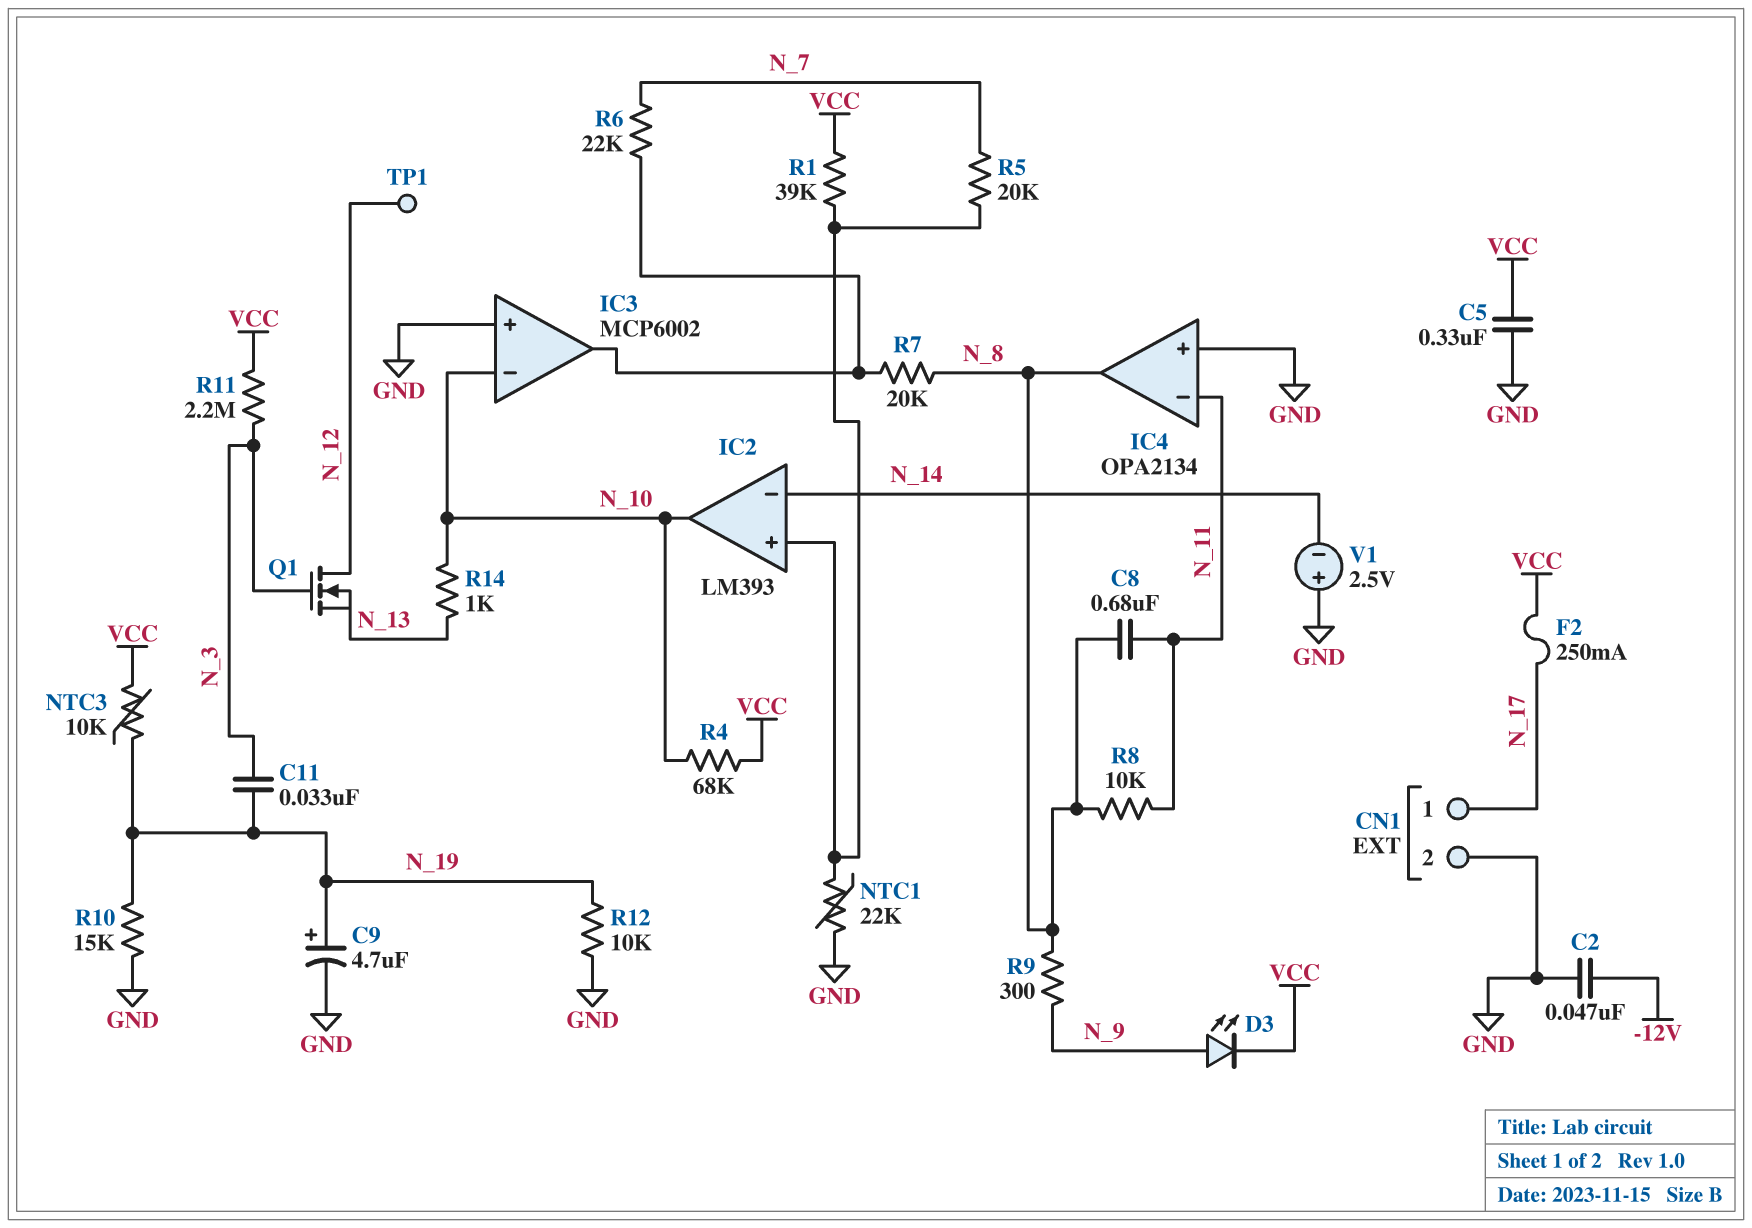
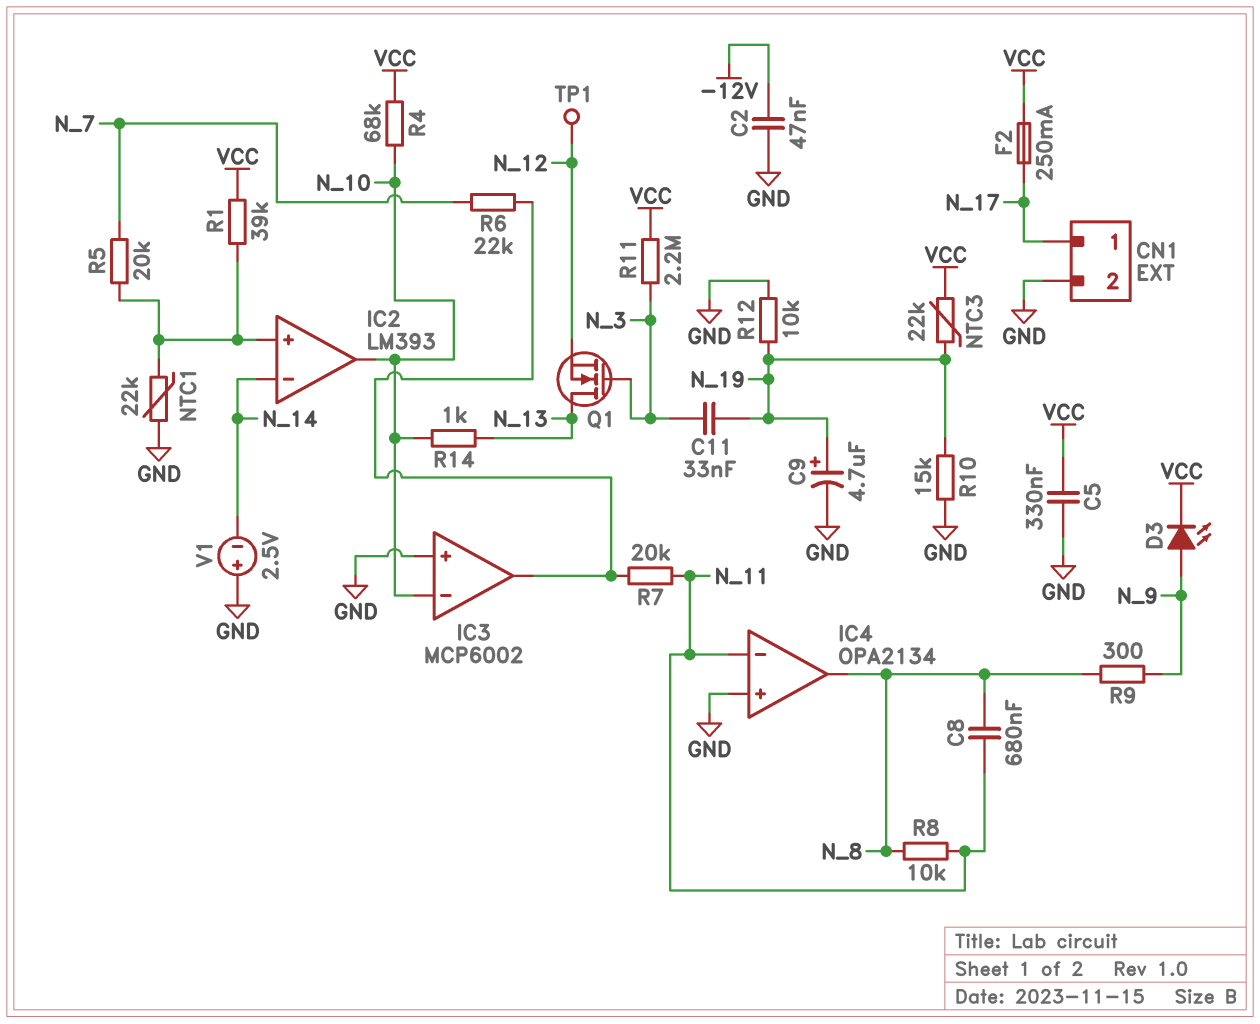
NTC3: 10k (N_19, VCC) -> 22k (N_19, VCC)
Q1: NMOS (G N_3, D N_12, S N_13) -> NMOS (G N_3, D N_13, S N_12)
R7: 20k (IC3/out, N_8) -> 20k (IC3/out, N_11)

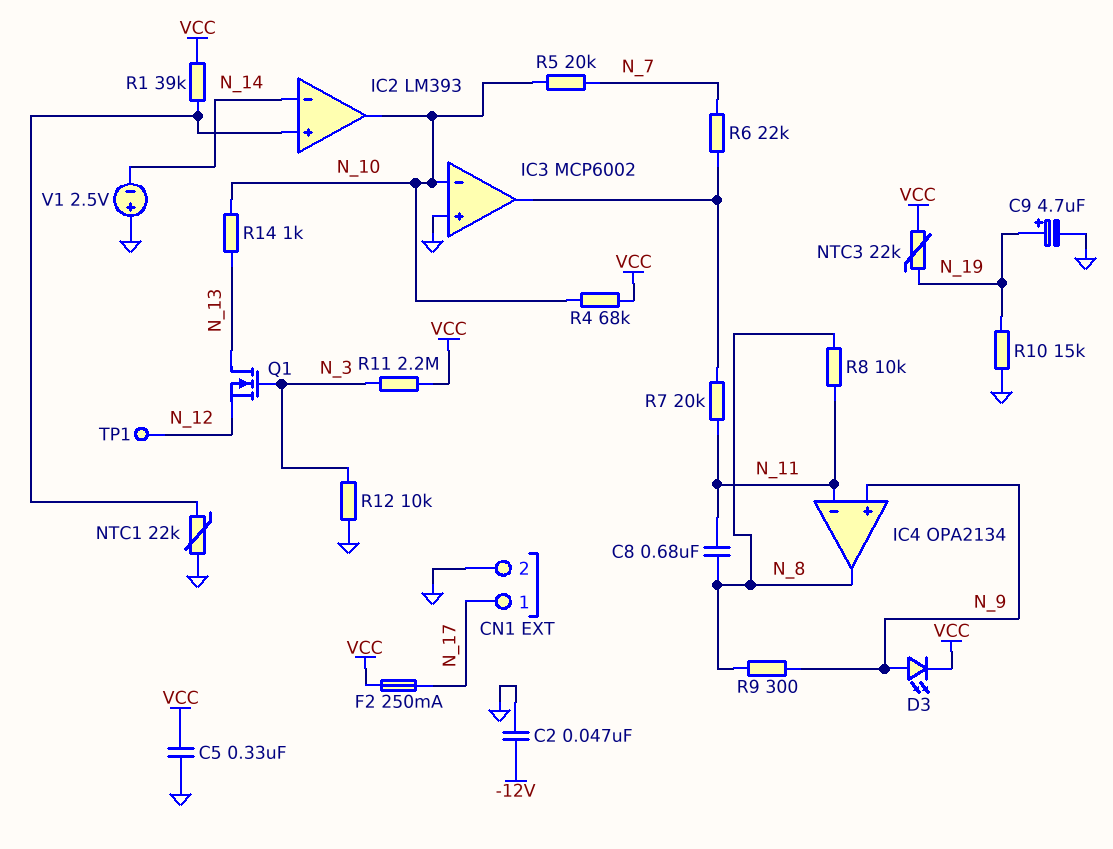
C11: 33nF (N_3, N_19) -> none
IC4 pin in+: GND -> N_9
R5: 20k (IC2/in+, N_7) -> 20k (N_7, N_10)
R12: 10k (GND, N_19) -> 10k (GND, N_3)

